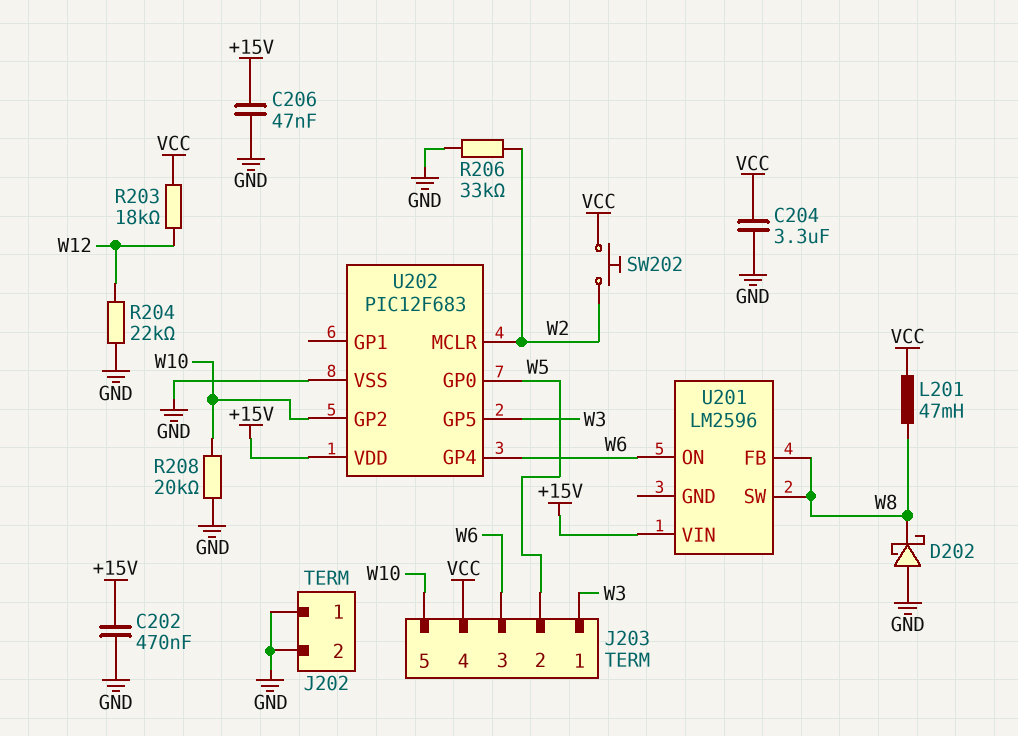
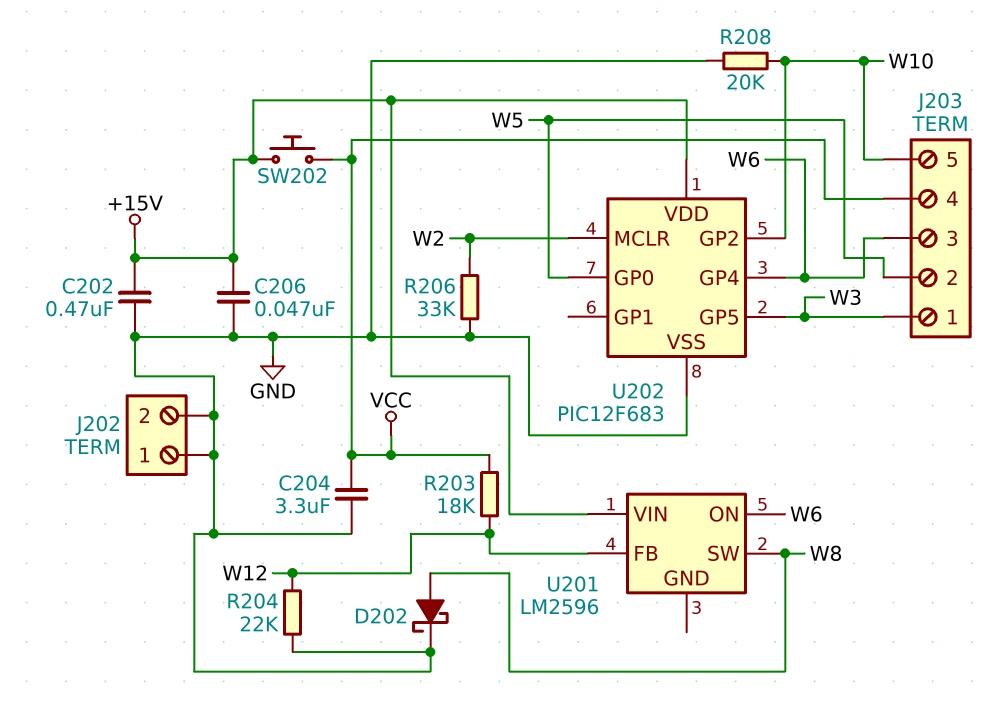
D202: schottky (A GND, K W8) -> schottky (A W8, K GND)
L201: 47mH (VCC, W8) -> none
SW202: button (VCC, W2) -> button (+15V, VCC)
U201 pin FB: W8 -> W12

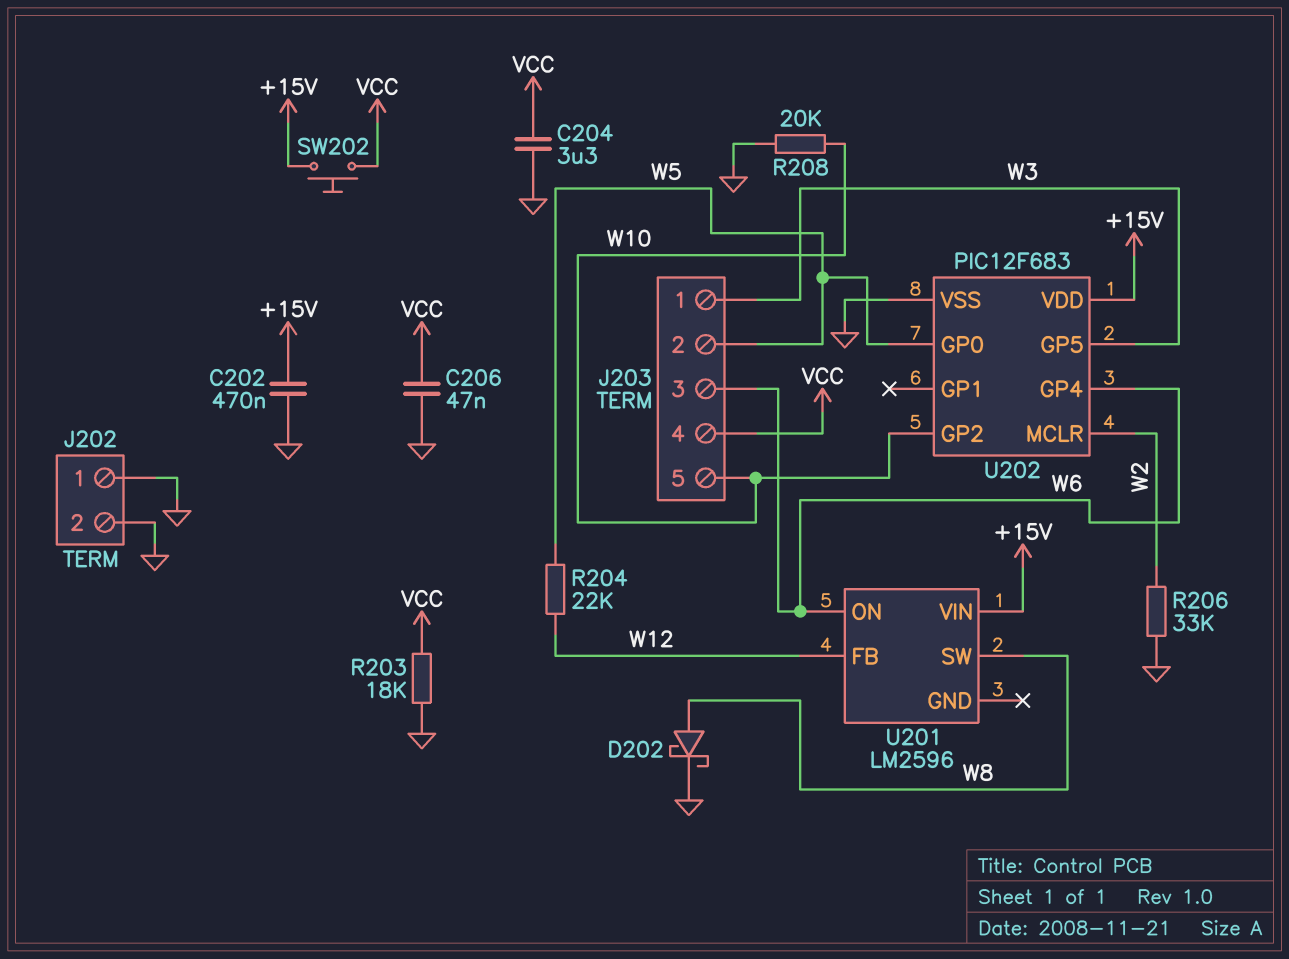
C206: 47nF (+15V, GND) -> 47nF (GND, VCC)
R203: 18k (VCC, W12) -> 18k (GND, VCC)
R204: 22k (GND, W12) -> 22k (W5, W12)

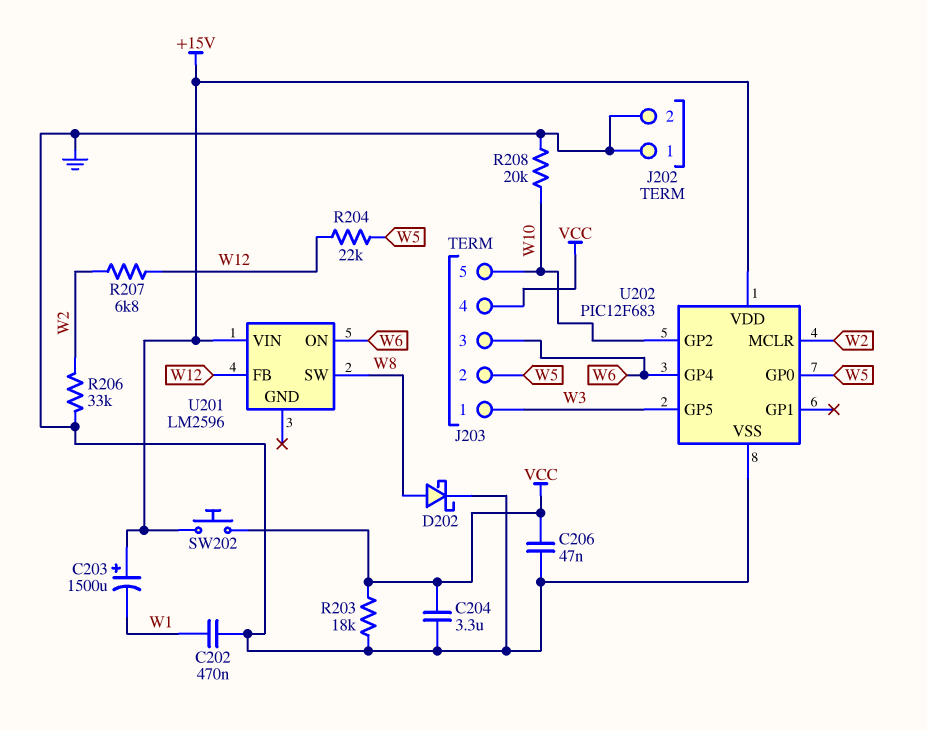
C202: 470nF (+15V, GND) -> 470nF (GND, W1)
C203: none -> 1500uF (plus +15V, minus W1)
R207: none -> 6.8k (W2, W12)

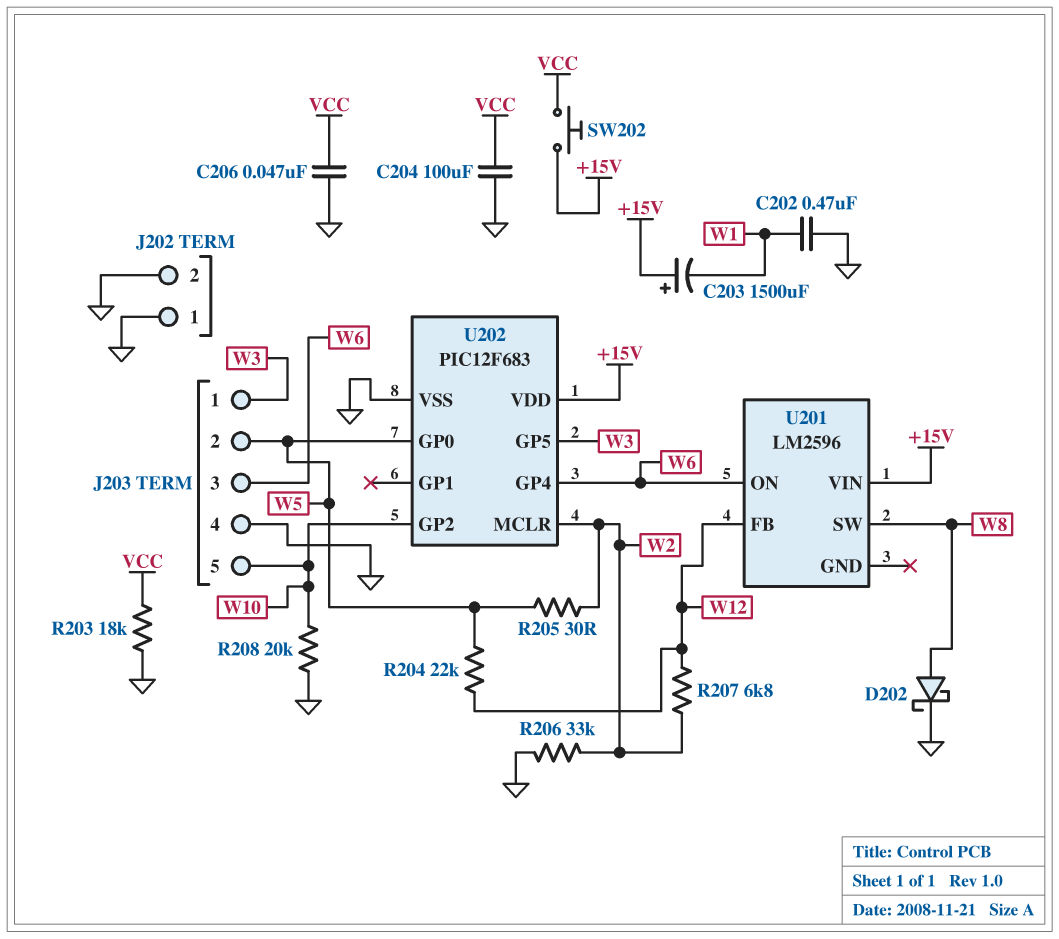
C204: 3.3uF (GND, VCC) -> 100uF (GND, VCC)
J203 pin 4: VCC -> GND
R205: none -> 30 (W2, W5)

